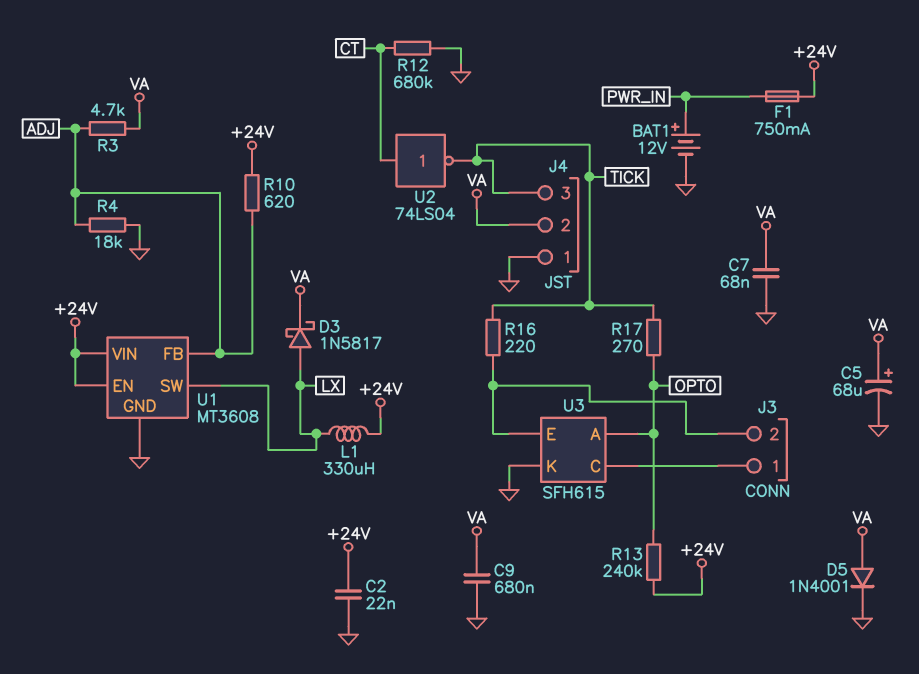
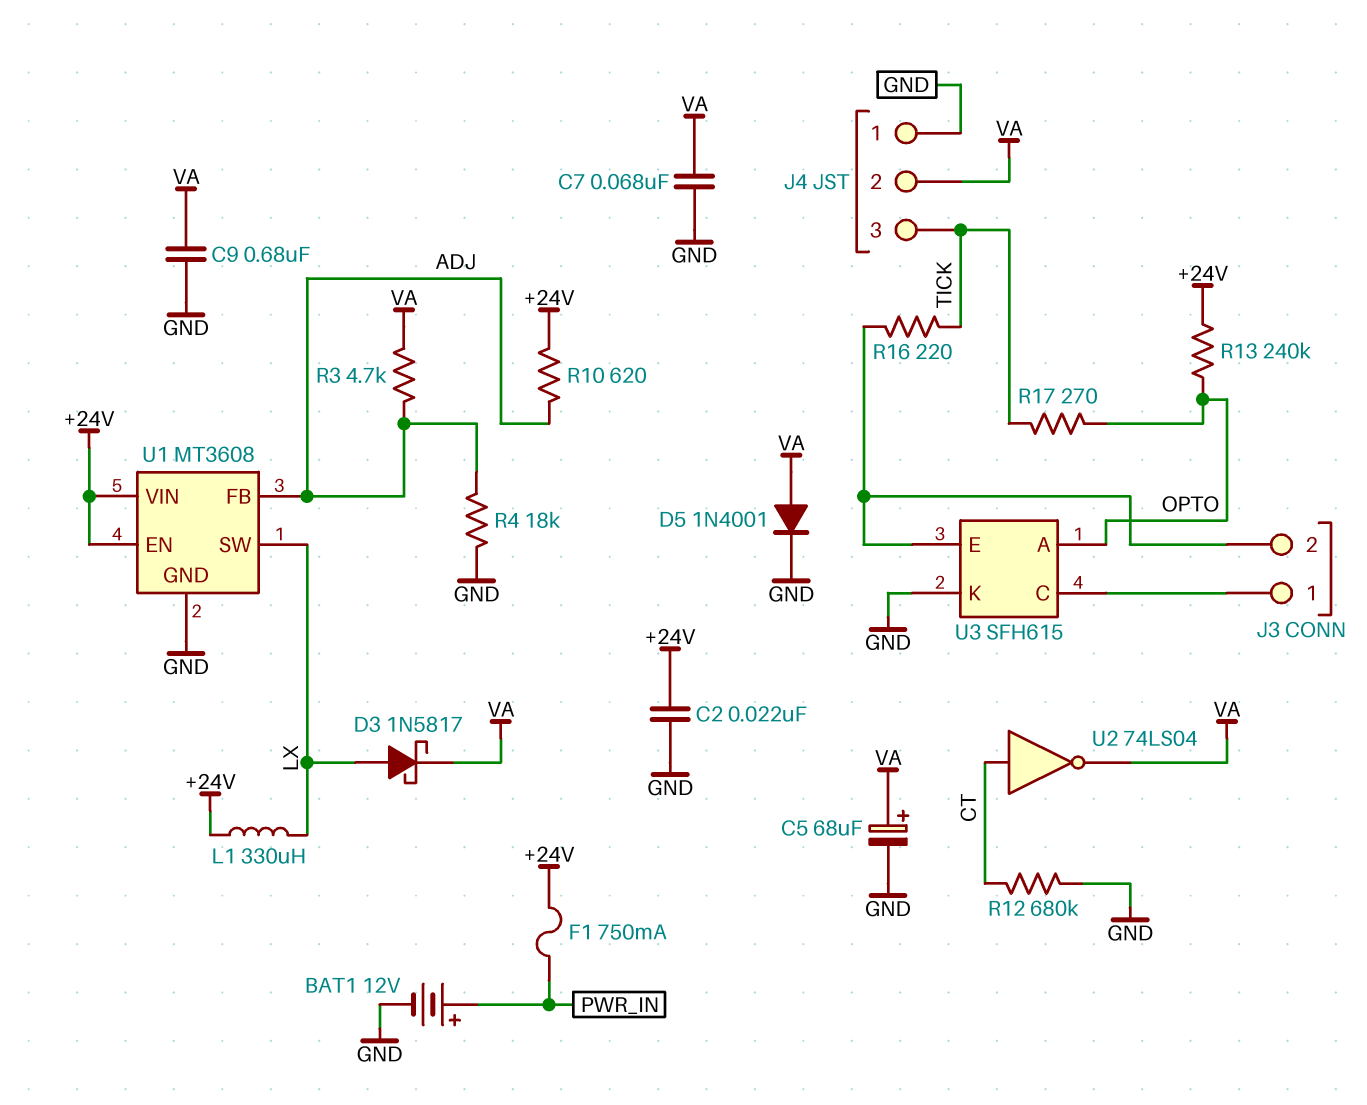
U2: NOT 74LS04 (in CT, out TICK) -> NOT 74LS04 (in CT, out VA)

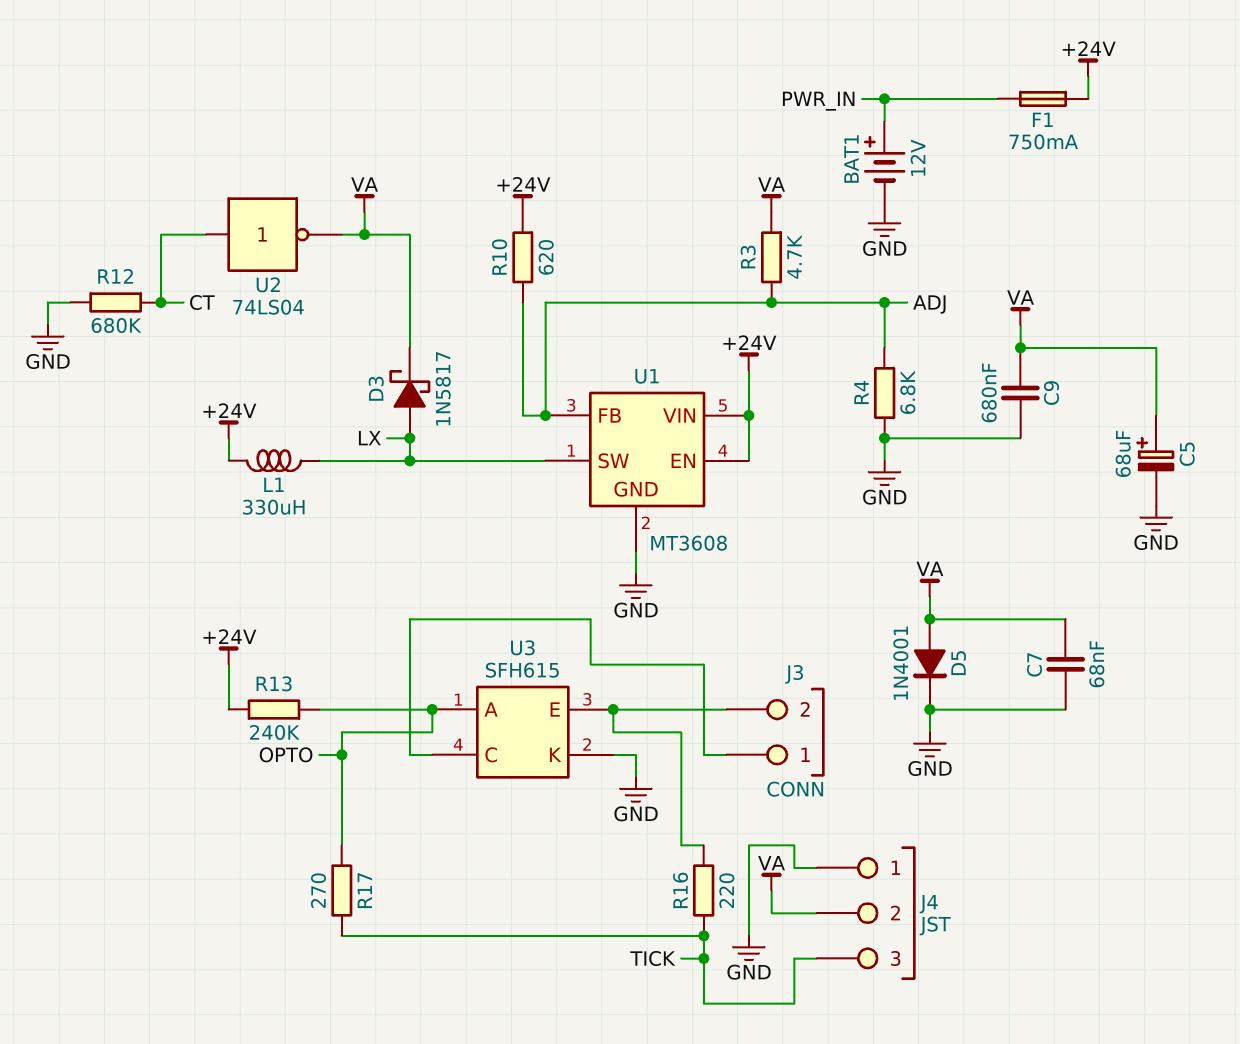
C2: 22nF (+24V, GND) -> none
R4: 18k (ADJ, GND) -> 6.8k (ADJ, GND)

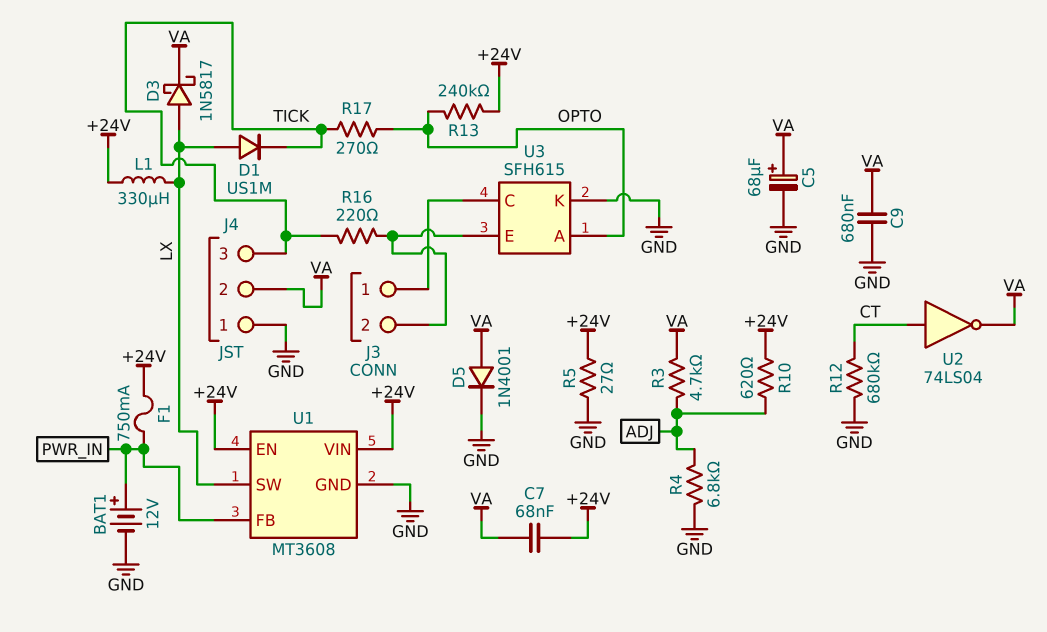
C7: 68nF (GND, VA) -> 68nF (+24V, VA)
D1: none -> diode US1M (A LX, K TICK)
R5: none -> 27 (+24V, GND)
U1 pin FB: ADJ -> PWR_IN

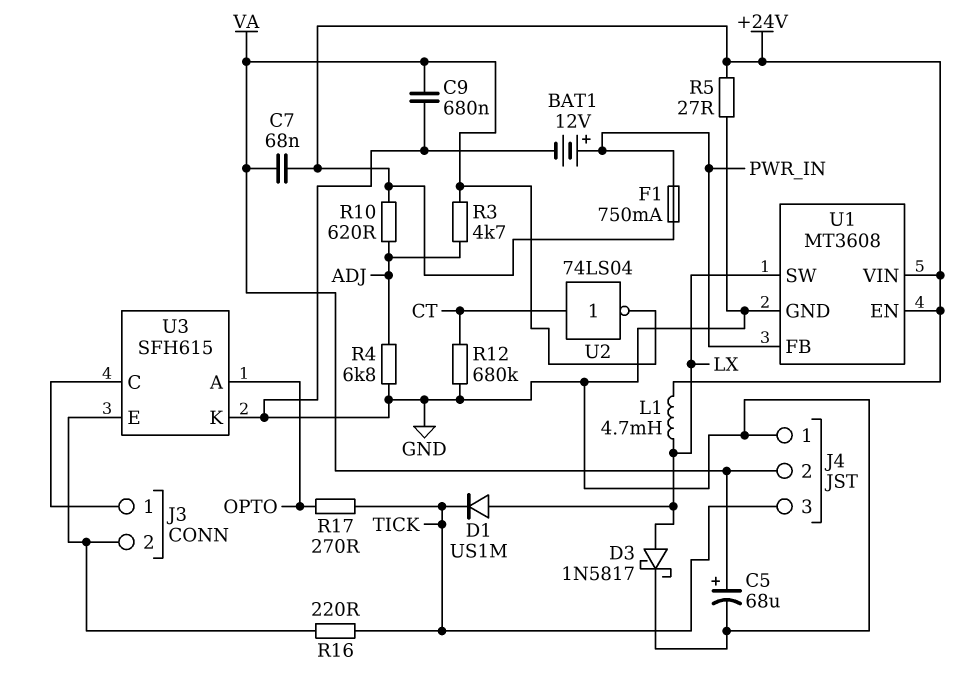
D3: schottky 1N5817 (A LX, K VA) -> schottky 1N5817 (A LX, K GND)
D5: diode 1N4001 (A VA, K GND) -> none
L1: 330uH (+24V, LX) -> 4.7mH (+24V, LX)
R13: 240k (+24V, OPTO) -> none

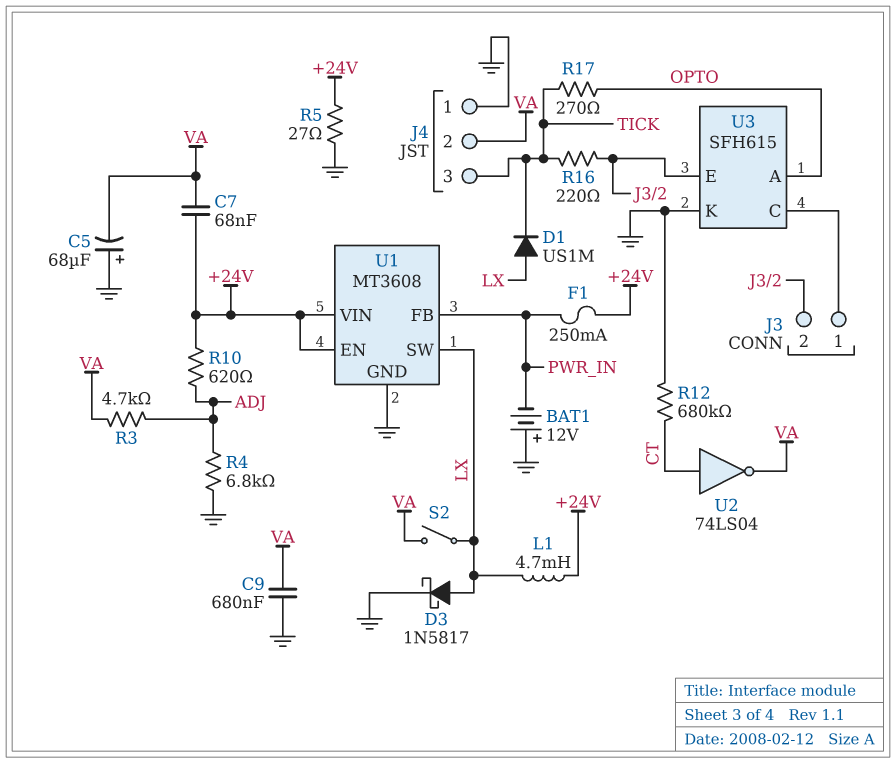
BAT1: 12V (plus PWR_IN, minus GND) -> 12V (plus GND, minus PWR_IN)
C5: 68uF (plus VA, minus GND) -> 68uF (plus GND, minus VA)
F1: 750mA (+24V, PWR_IN) -> 250mA (+24V, PWR_IN)
S2: none -> switch (LX, VA)

